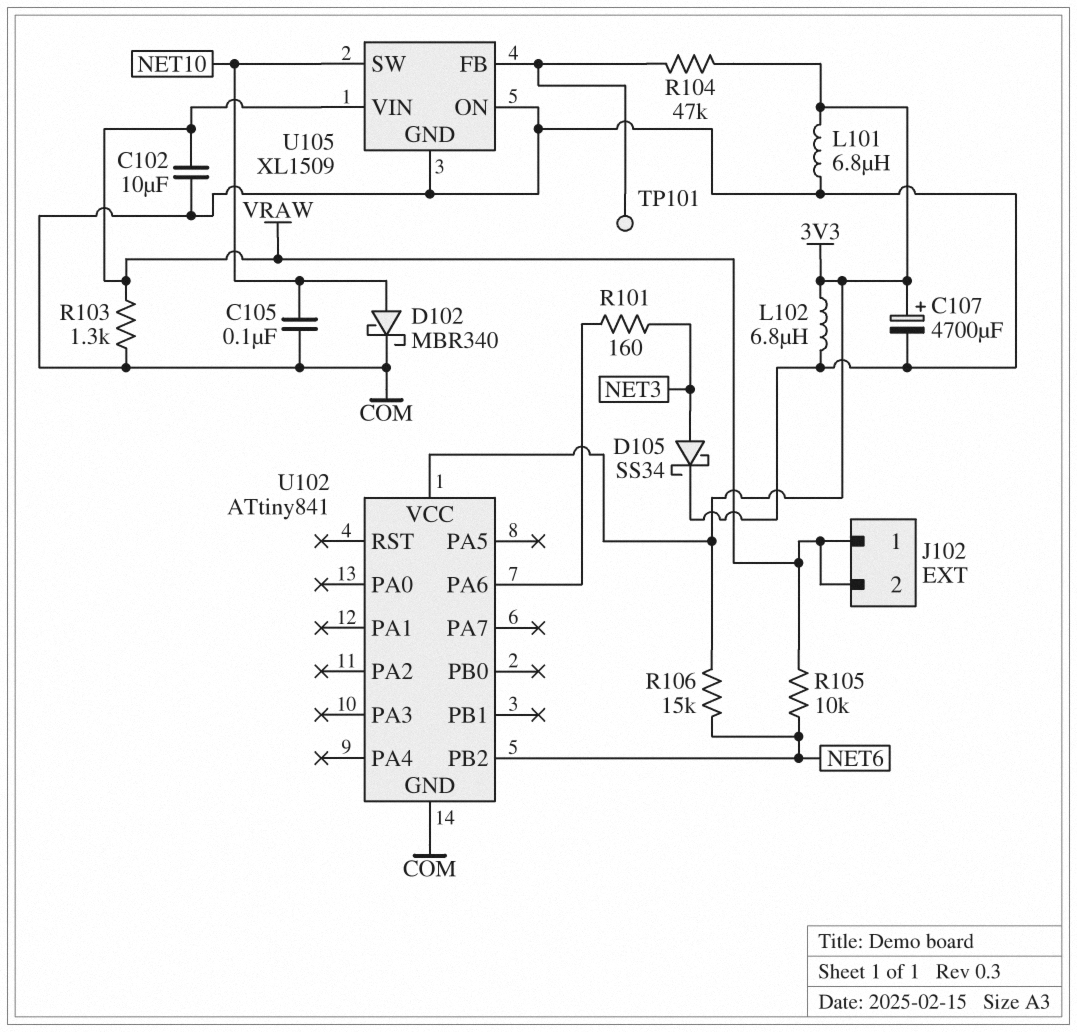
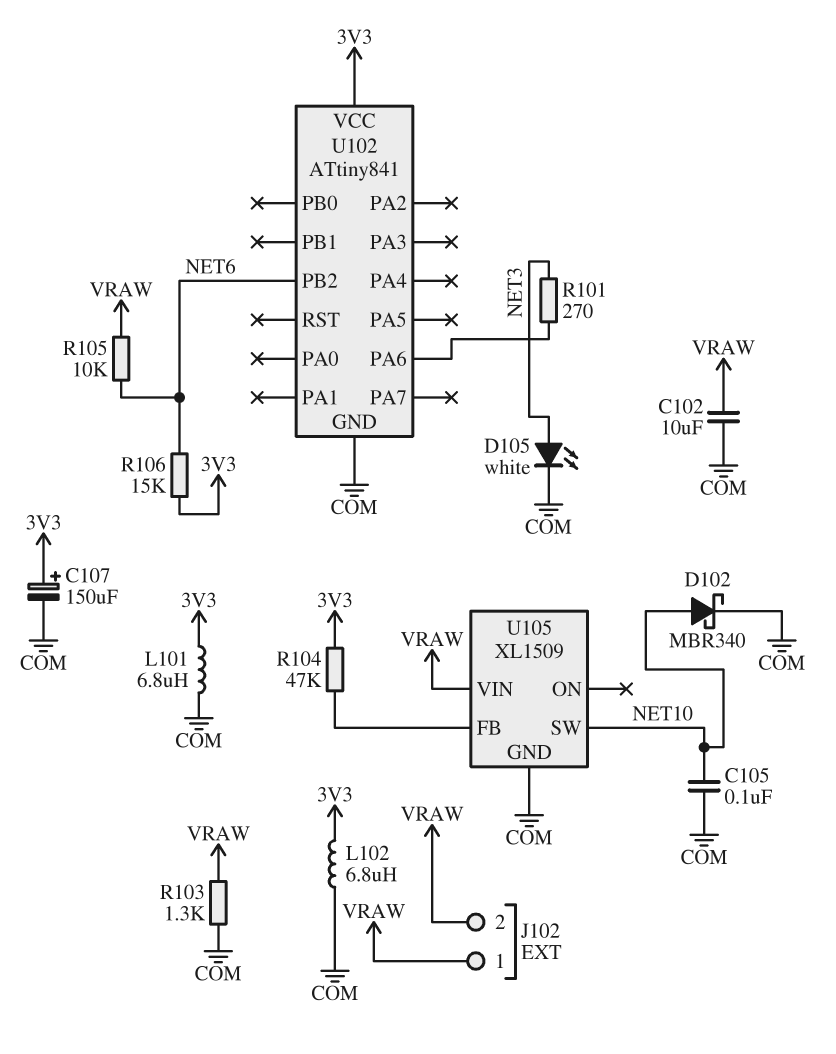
C107: 4700uF (plus 3V3, minus COM) -> 150uF (plus 3V3, minus COM)
D105: schottky SS34 (A NET3, K COM) -> LED white (A NET3, K COM)
R101: 160 (NET3, U102/PA6) -> 270 (NET3, U102/PA6)
TP101: test point (U105/FB) -> none
U105 pin ON: COM -> none

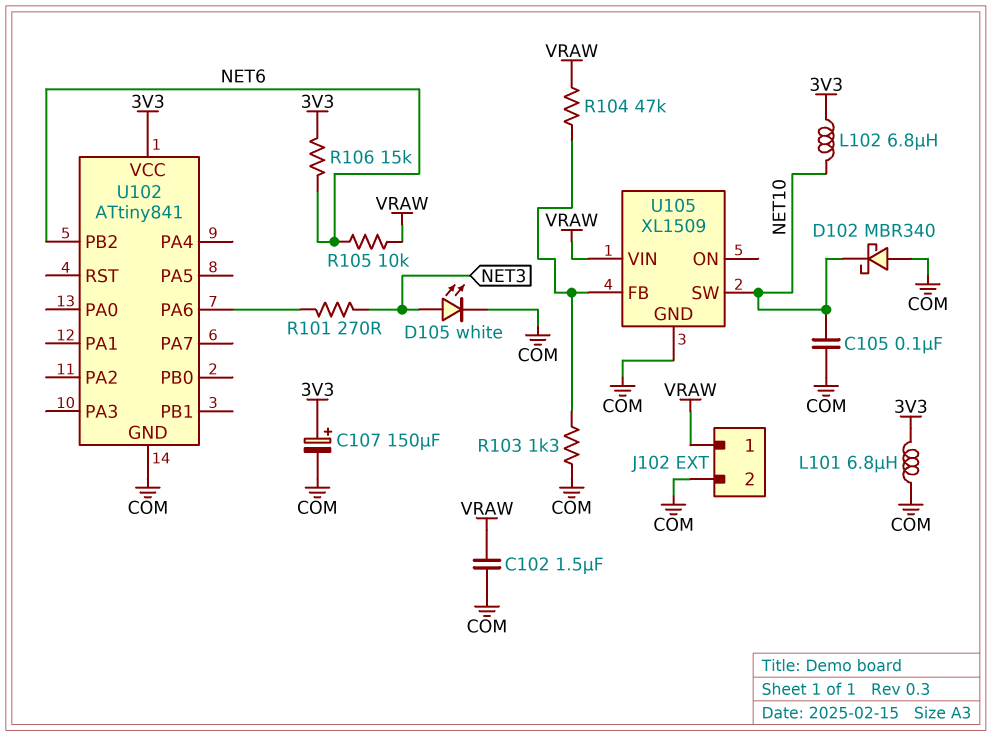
C102: 10uF (COM, VRAW) -> 1.5uF (COM, VRAW)
D102: schottky MBR340 (A NET10, K COM) -> schottky MBR340 (A COM, K NET10)
J102 pin 2: VRAW -> COM
L102: 6.8uH (3V3, COM) -> 6.8uH (3V3, NET10)
R103: 1.3k (COM, VRAW) -> 1.3k (COM, U105/FB)
R104: 47k (3V3, U105/FB) -> 47k (U105/FB, VRAW)

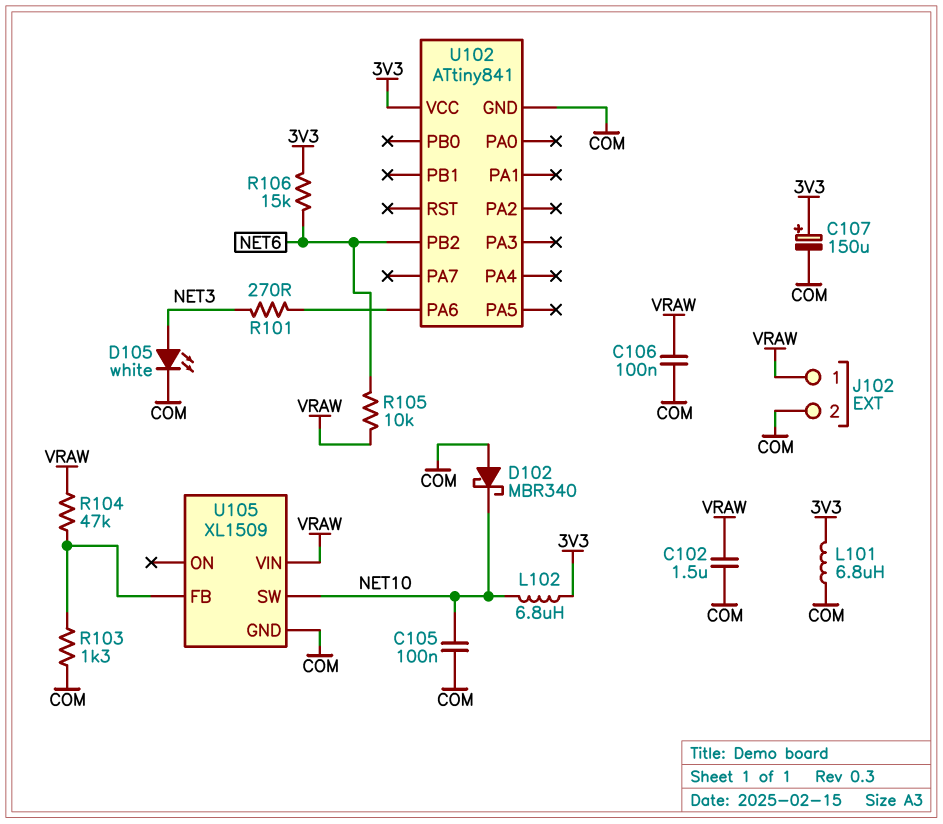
C106: none -> 100nF (COM, VRAW)

